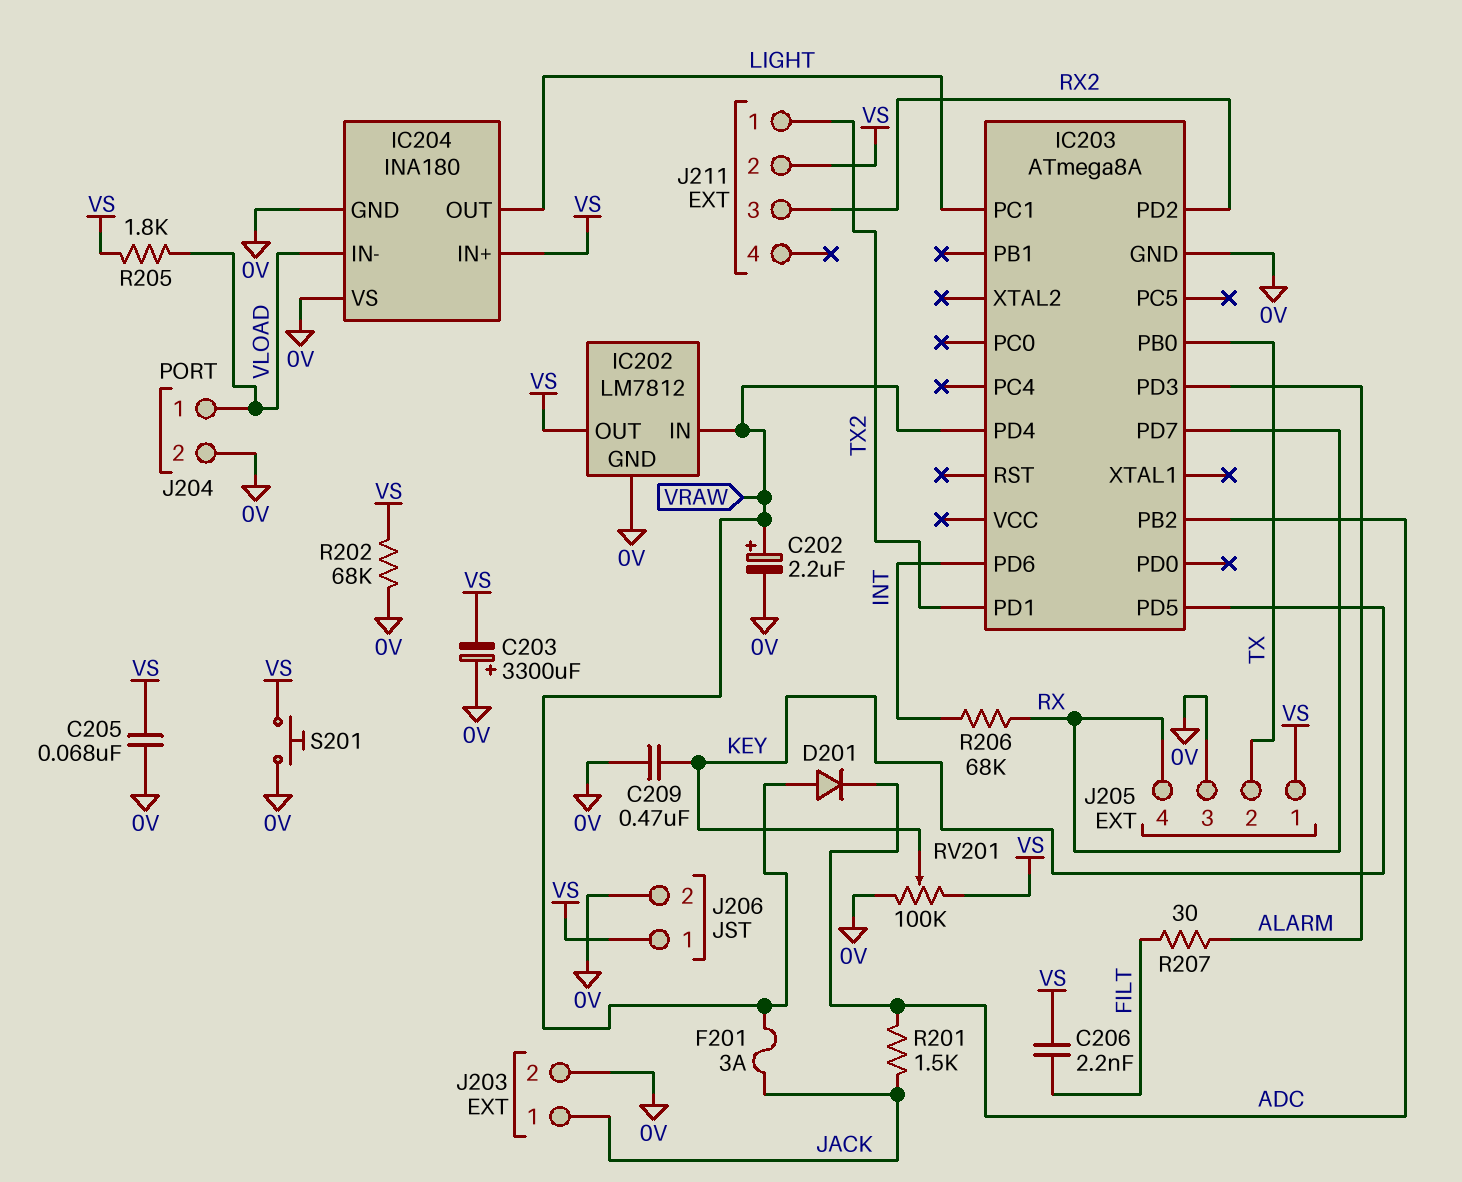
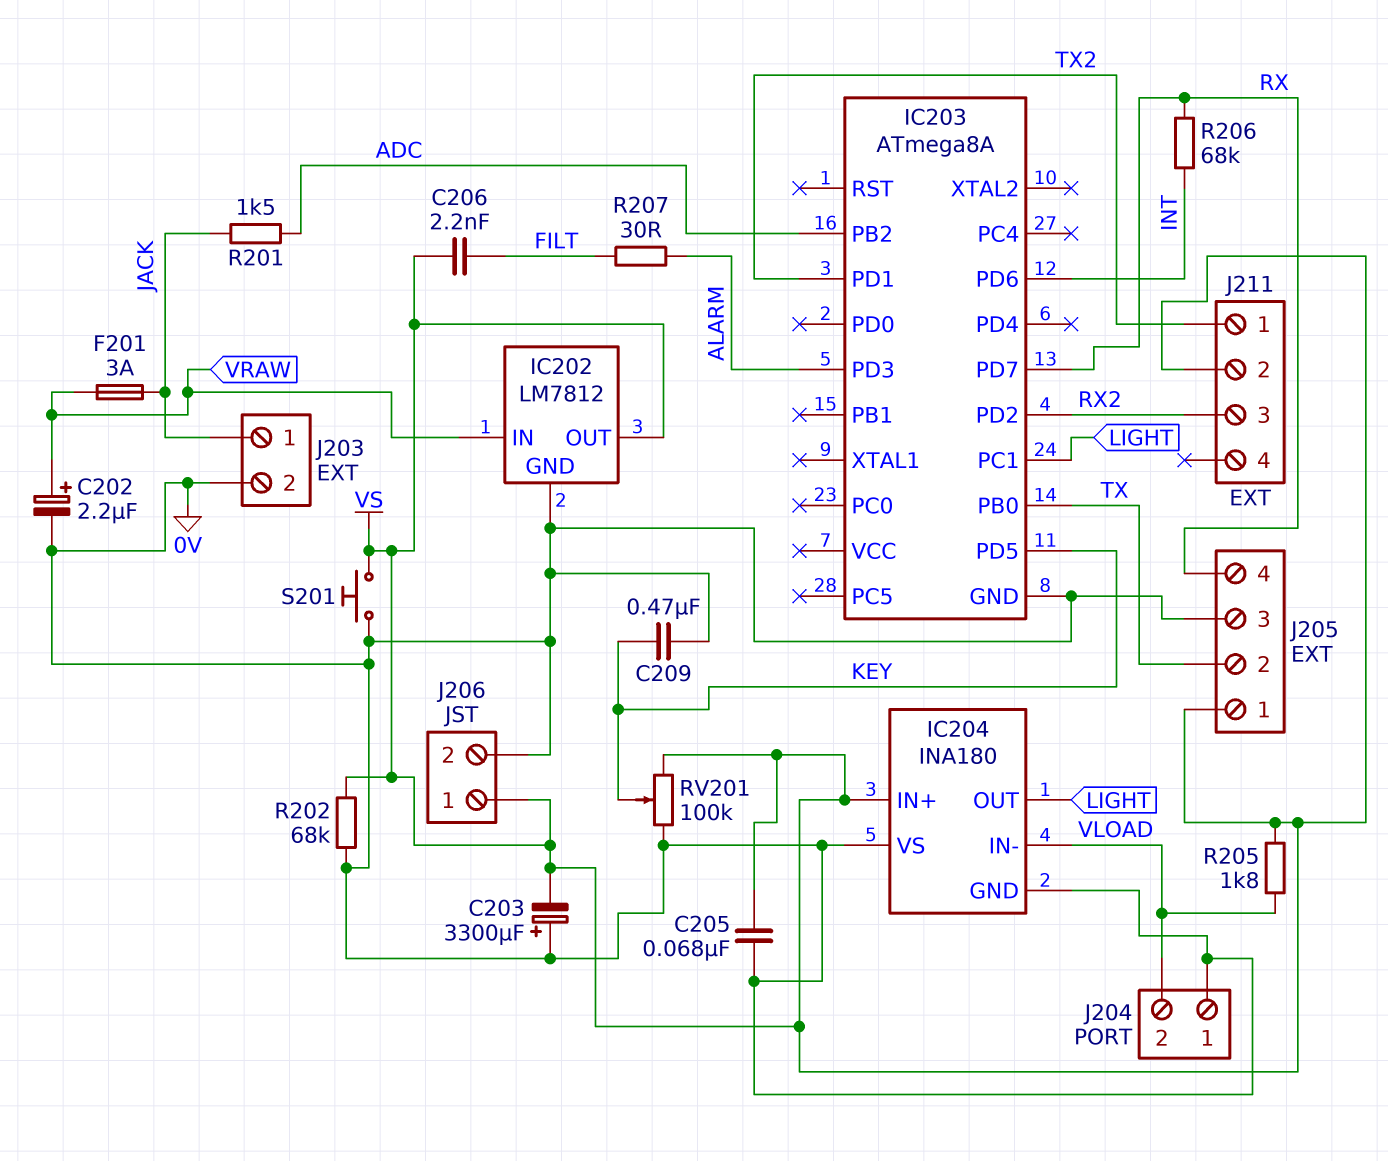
D201: diode (A VRAW, K ADC) -> none
IC203 pin PD4: VRAW -> none
J204 pin 1: VLOAD -> 0V
J204 pin 2: 0V -> VLOAD

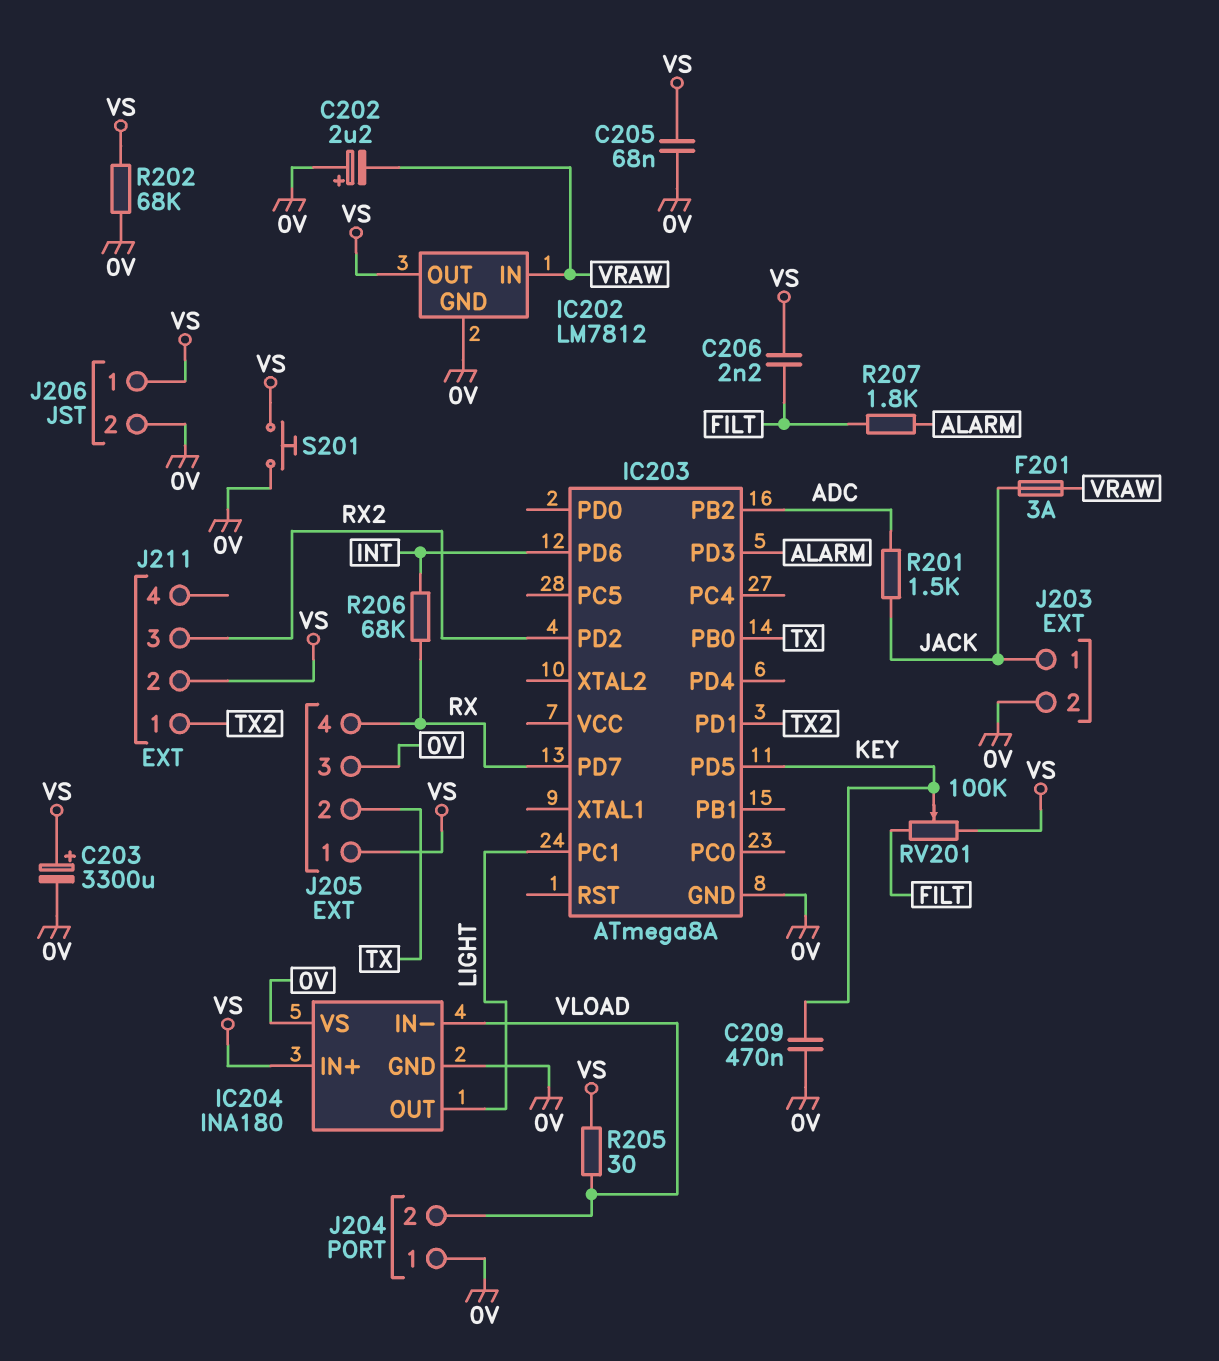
C202: 2.2uF (plus VRAW, minus 0V) -> 2.2uF (plus 0V, minus VRAW)
C203: 3300uF (plus 0V, minus VS) -> 3300uF (plus VS, minus 0V)
R205: 1.8k (VLOAD, VS) -> 30 (VLOAD, VS)
R207: 30 (ALARM, FILT) -> 1.8k (ALARM, FILT)
RV201: 100k (0V, VS, wiper KEY) -> 100k (FILT, VS, wiper KEY)

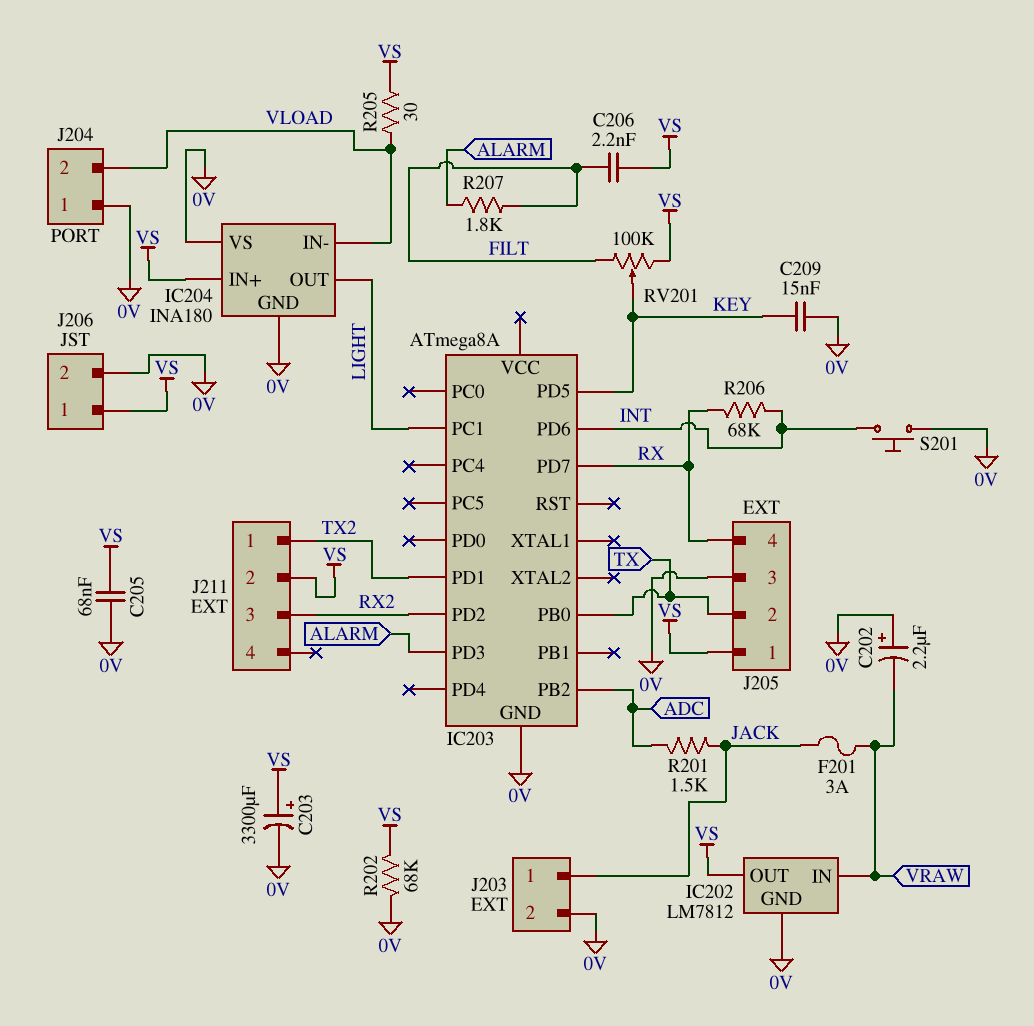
C209: 470nF (0V, KEY) -> 15nF (0V, KEY)
S201: button (0V, VS) -> button (0V, INT)

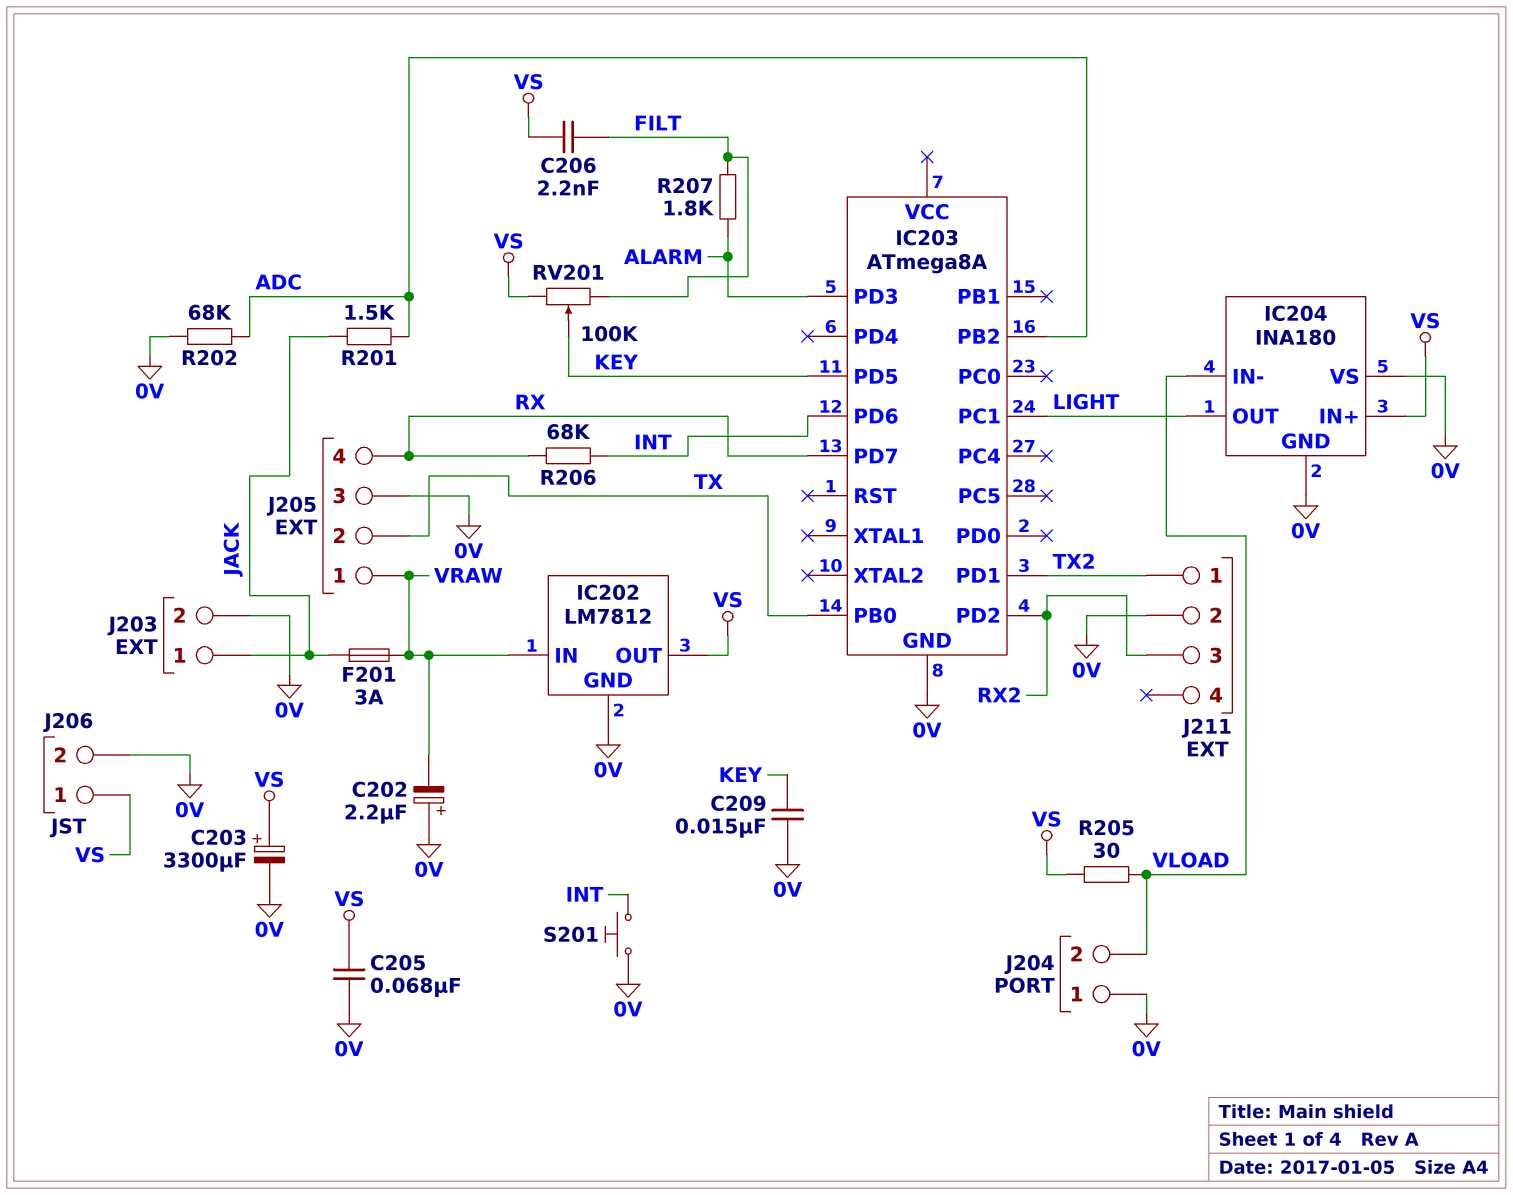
J205 pin 1: VS -> VRAW
J211 pin 2: VS -> 0V
R202: 68k (0V, VS) -> 68k (0V, ADC)

